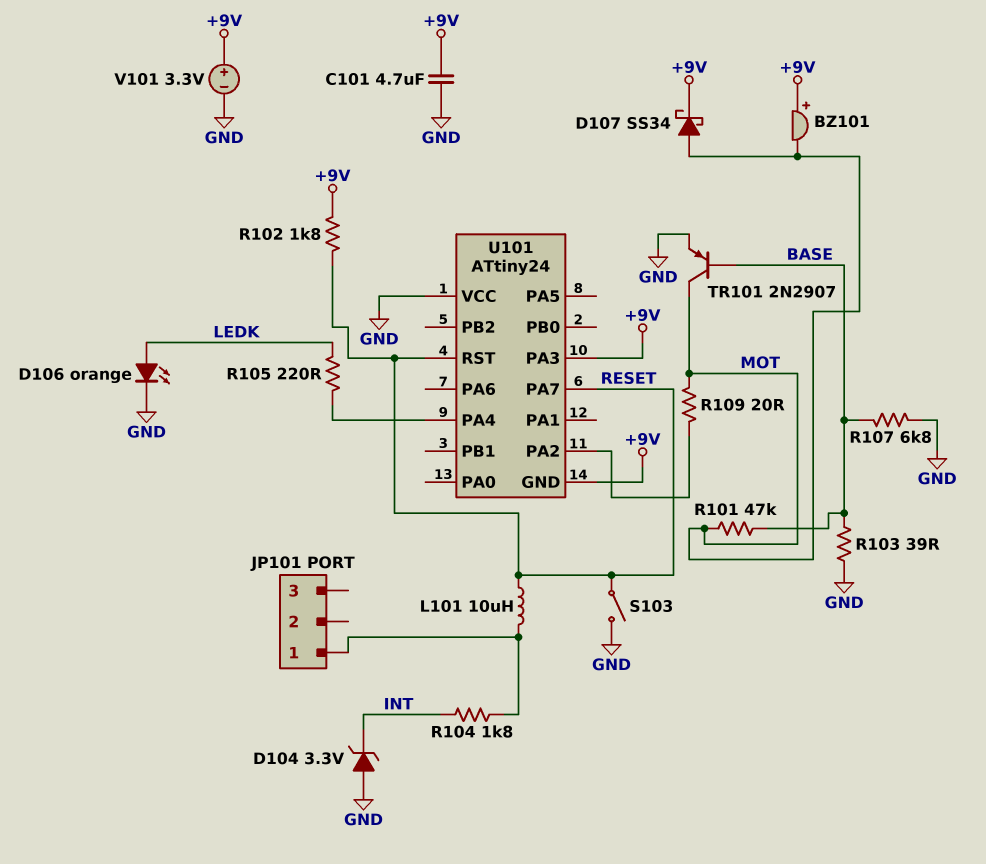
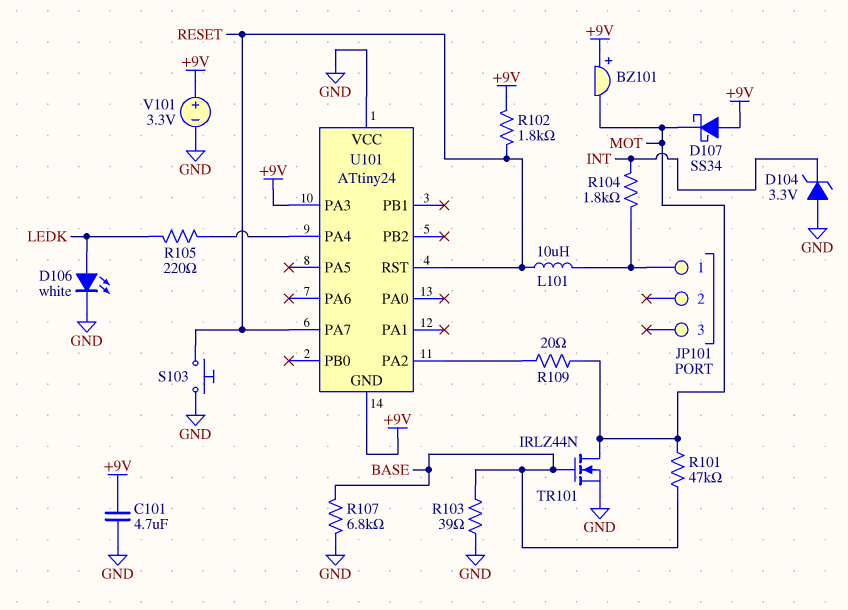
D106: LED orange (A LEDK, K GND) -> LED white (A LEDK, K GND)
D107: schottky SS34 (A MOT, K +9V) -> schottky SS34 (A +9V, K MOT)
S103: switch (GND, RESET) -> button (GND, RESET)
TR101: PNP 2N2907 (B BASE, C MOT, E GND) -> NMOS IRLZ44N (G BASE, D MOT, S GND)

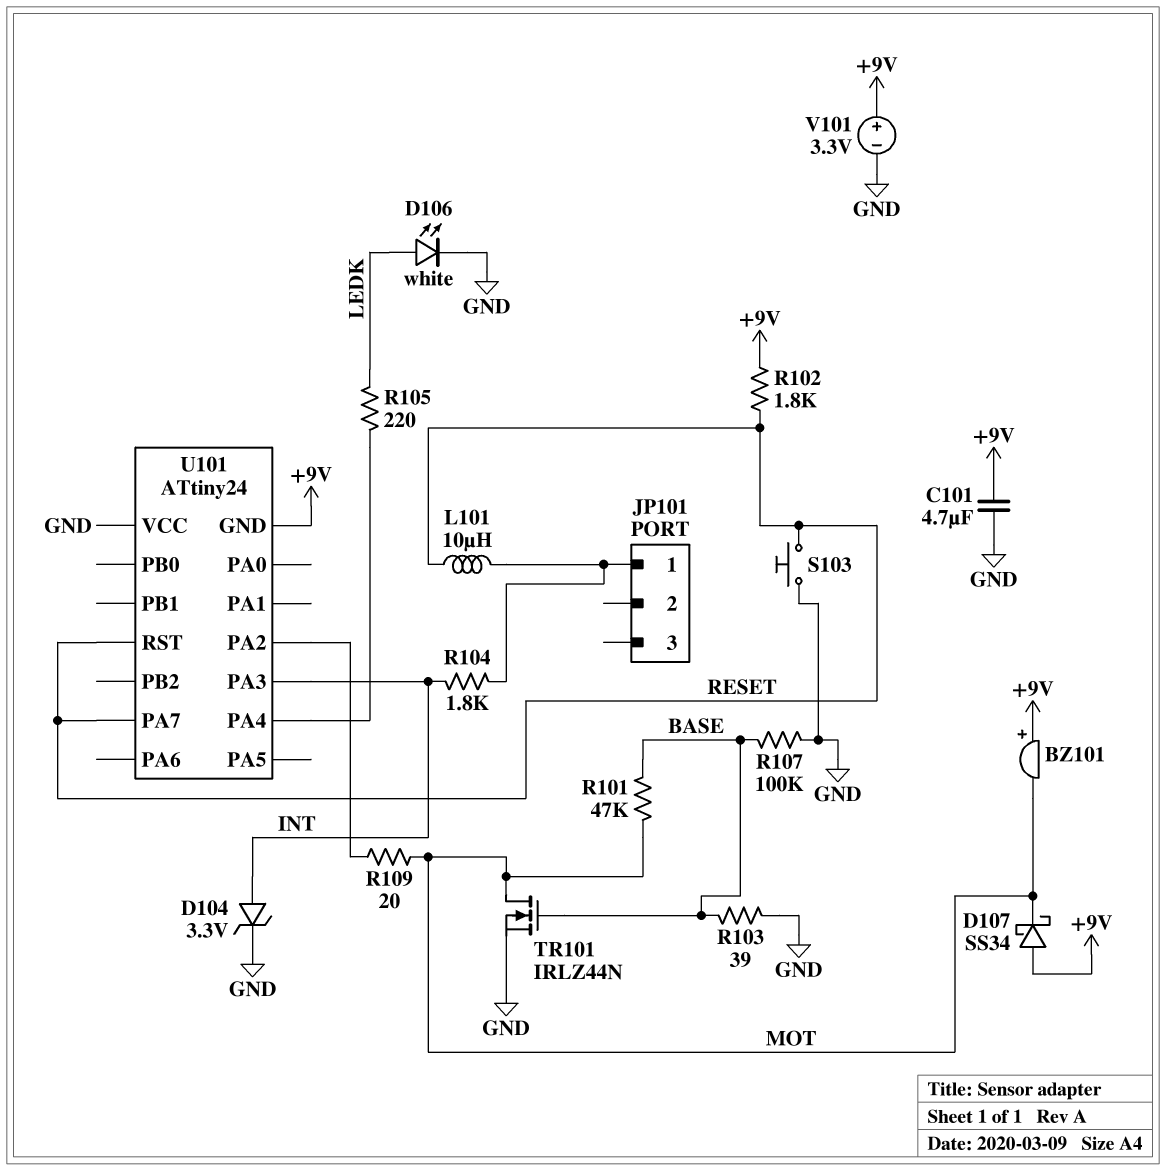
D104: zener 3.3V (A GND, K INT) -> zener 3.3V (A INT, K GND)
R107: 6.8k (BASE, GND) -> 100k (BASE, GND)
U101 pin PA3: +9V -> INT

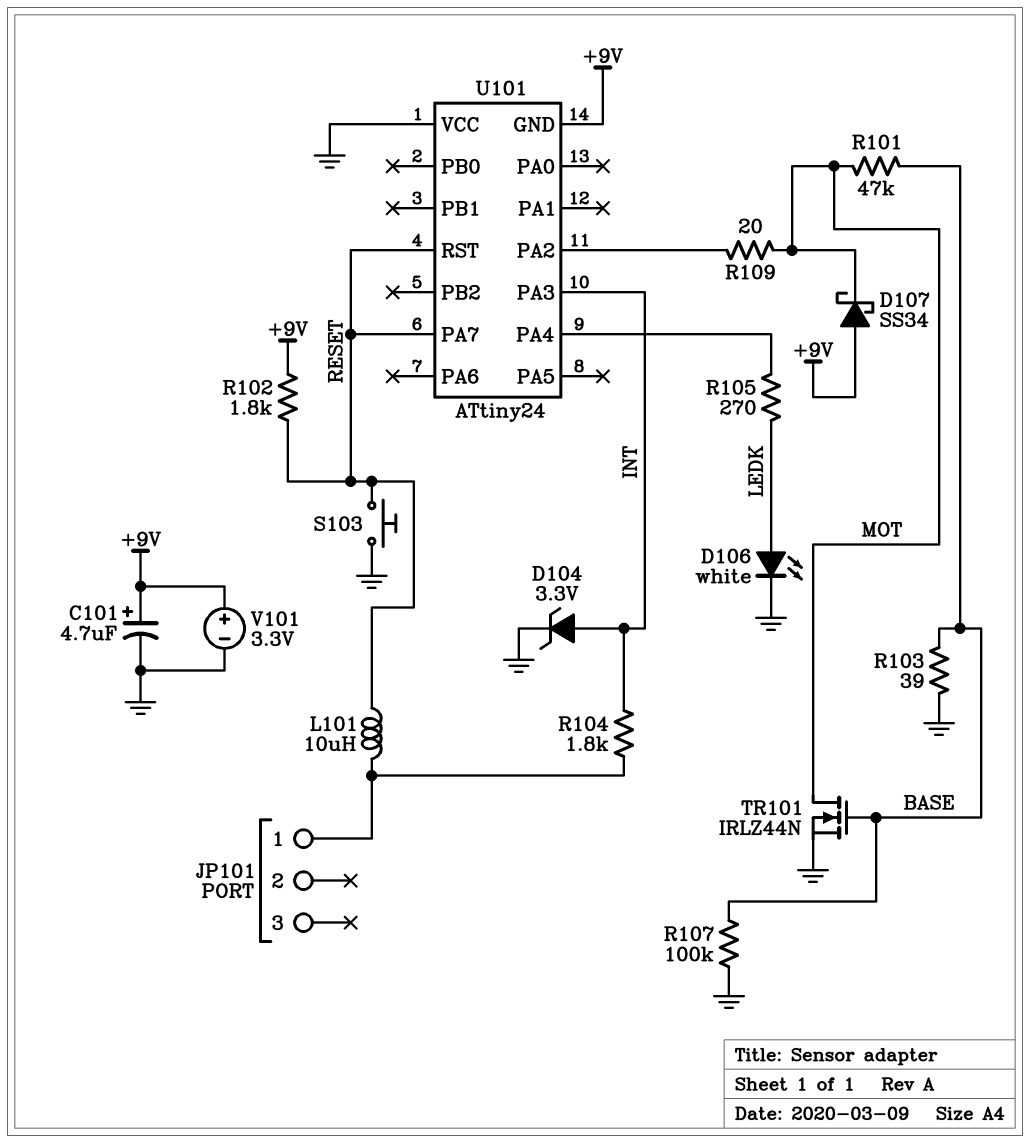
BZ101: buzzer (plus +9V, minus MOT) -> none
C101: 4.7uF (+9V, GND) -> 4.7uF (plus +9V, minus GND)
R105: 220 (LEDK, U101/PA4) -> 270 (LEDK, U101/PA4)

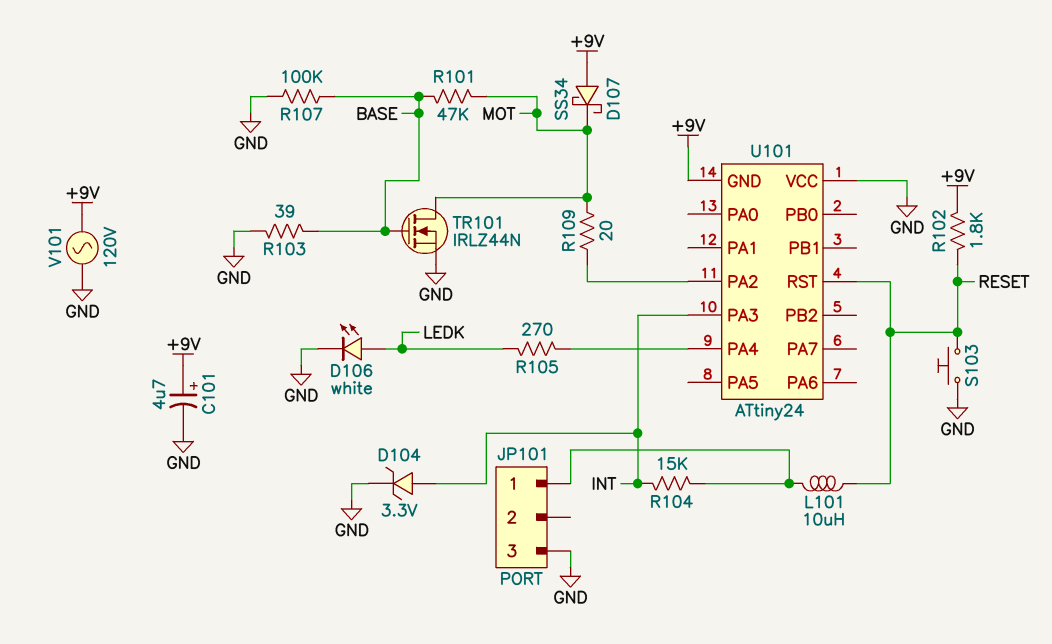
JP101 pin 3: none -> GND
R104: 1.8k (INT, JP101/1) -> 15k (INT, JP101/1)
U101 pin PA7: RESET -> none
V101: 3.3V (plus +9V, minus GND) -> AC 120V (+9V, GND)

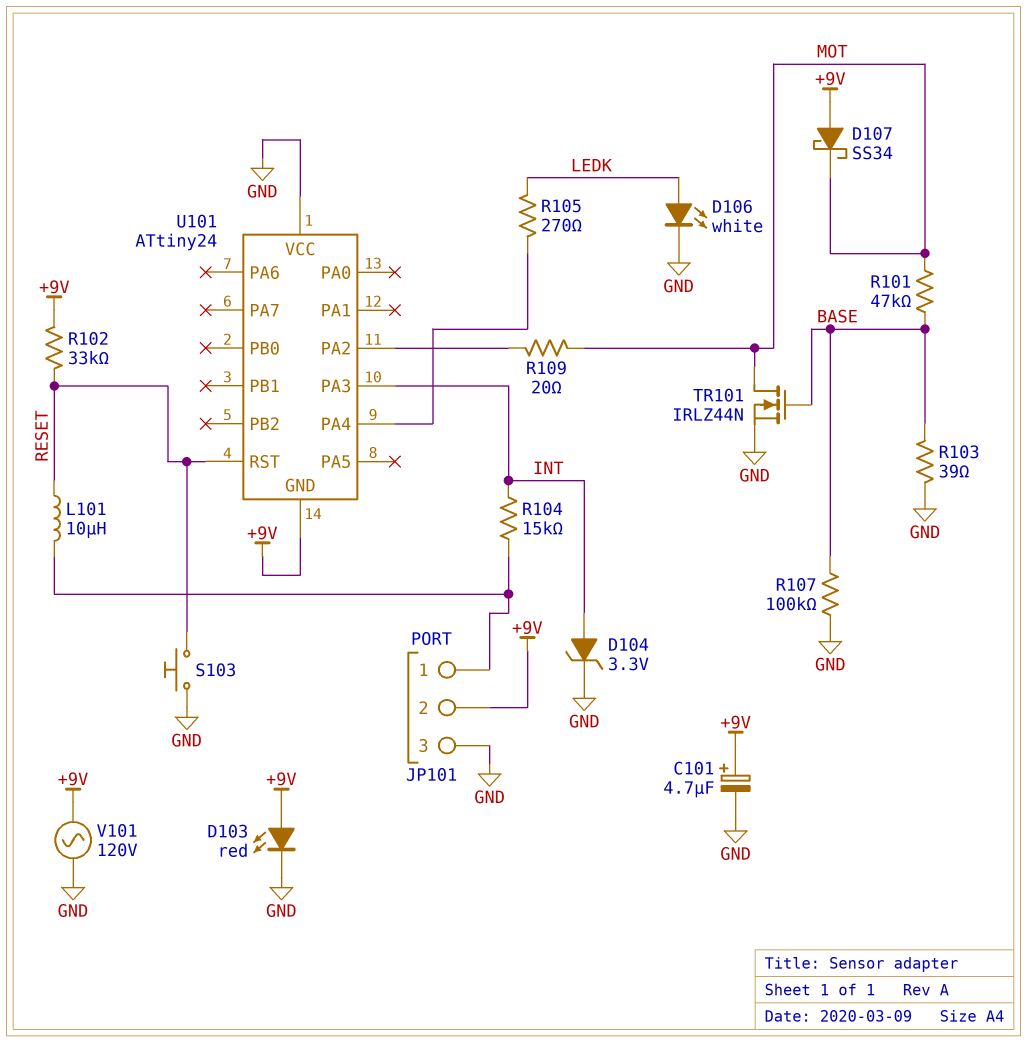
D103: none -> LED red (A +9V, K GND)
JP101 pin 2: none -> +9V
R102: 1.8k (+9V, RESET) -> 33k (+9V, RESET)

